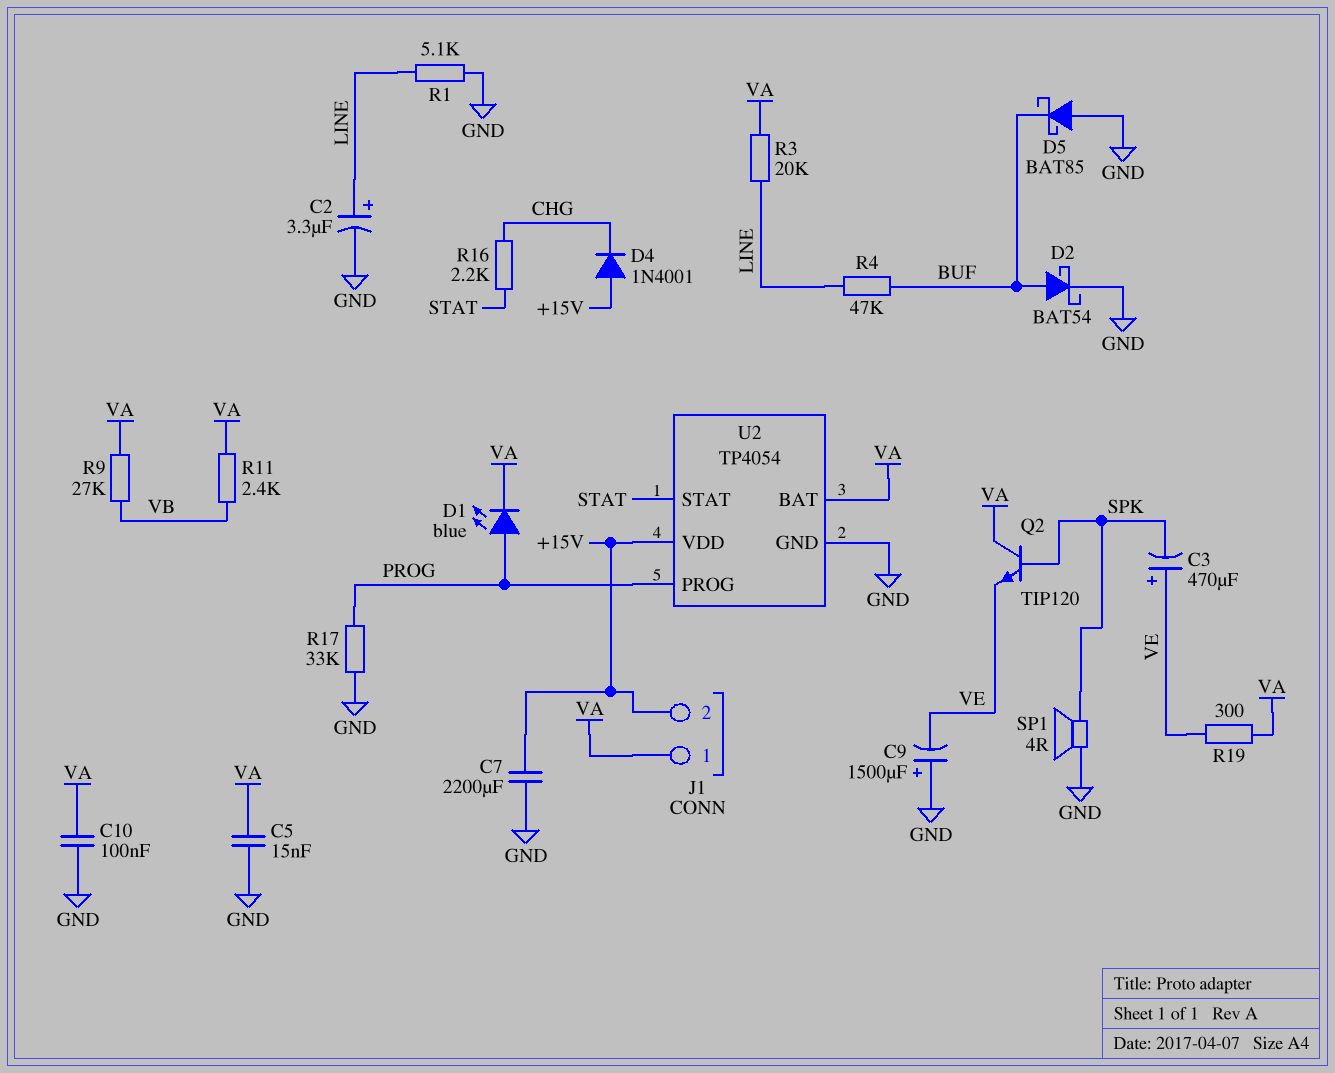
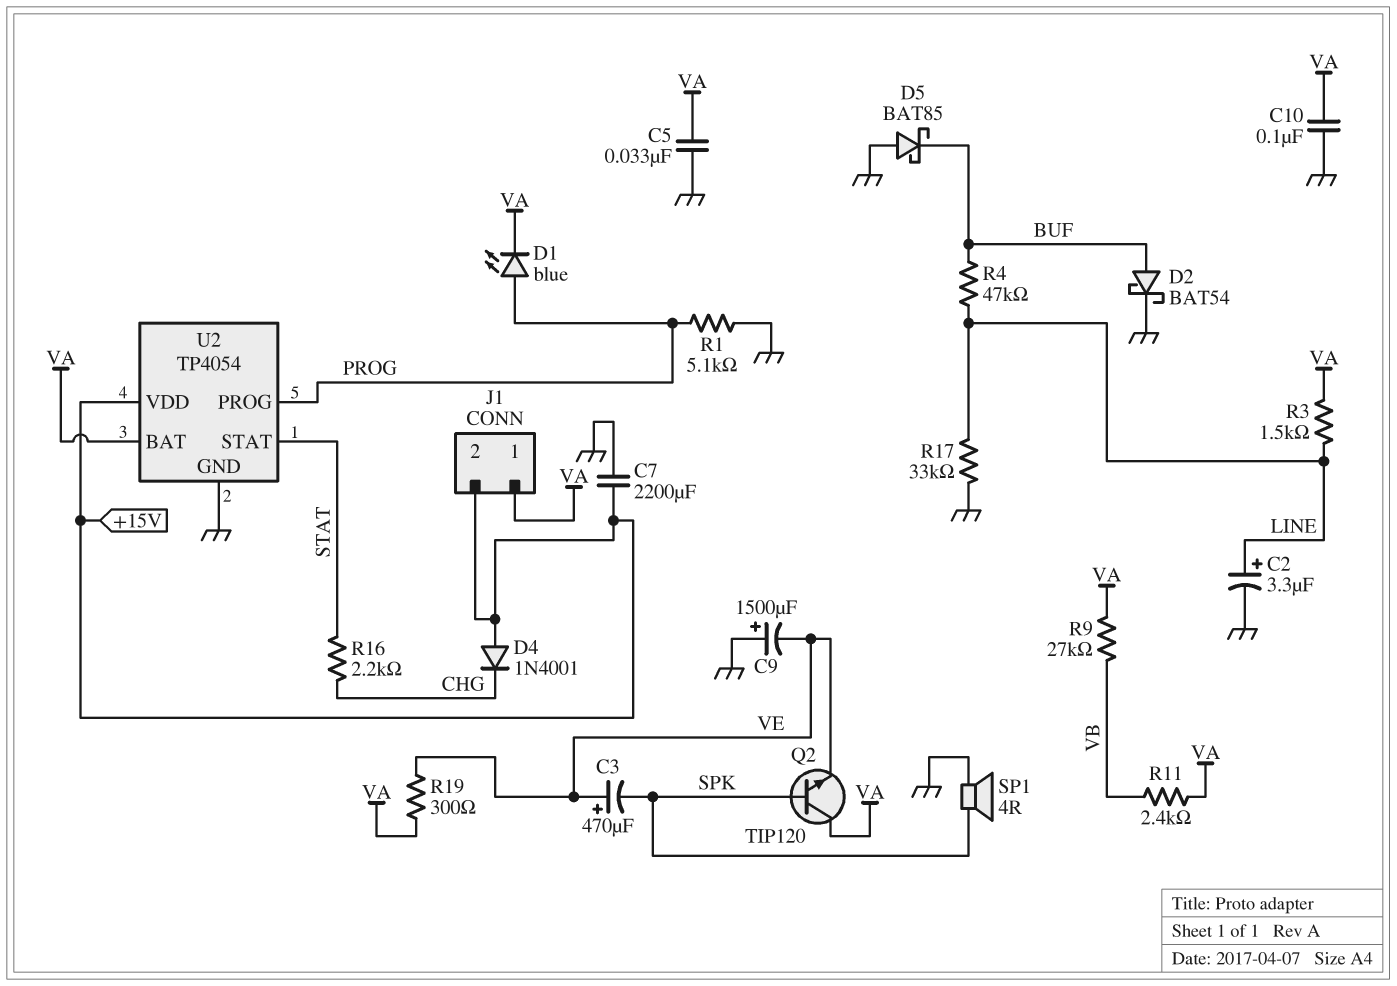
C5: 15nF (GND, VA) -> 33nF (GND, VA)
R1: 5.1k (GND, LINE) -> 5.1k (GND, PROG)
R3: 20k (LINE, VA) -> 1.5k (LINE, VA)
R17: 33k (GND, PROG) -> 33k (GND, LINE)

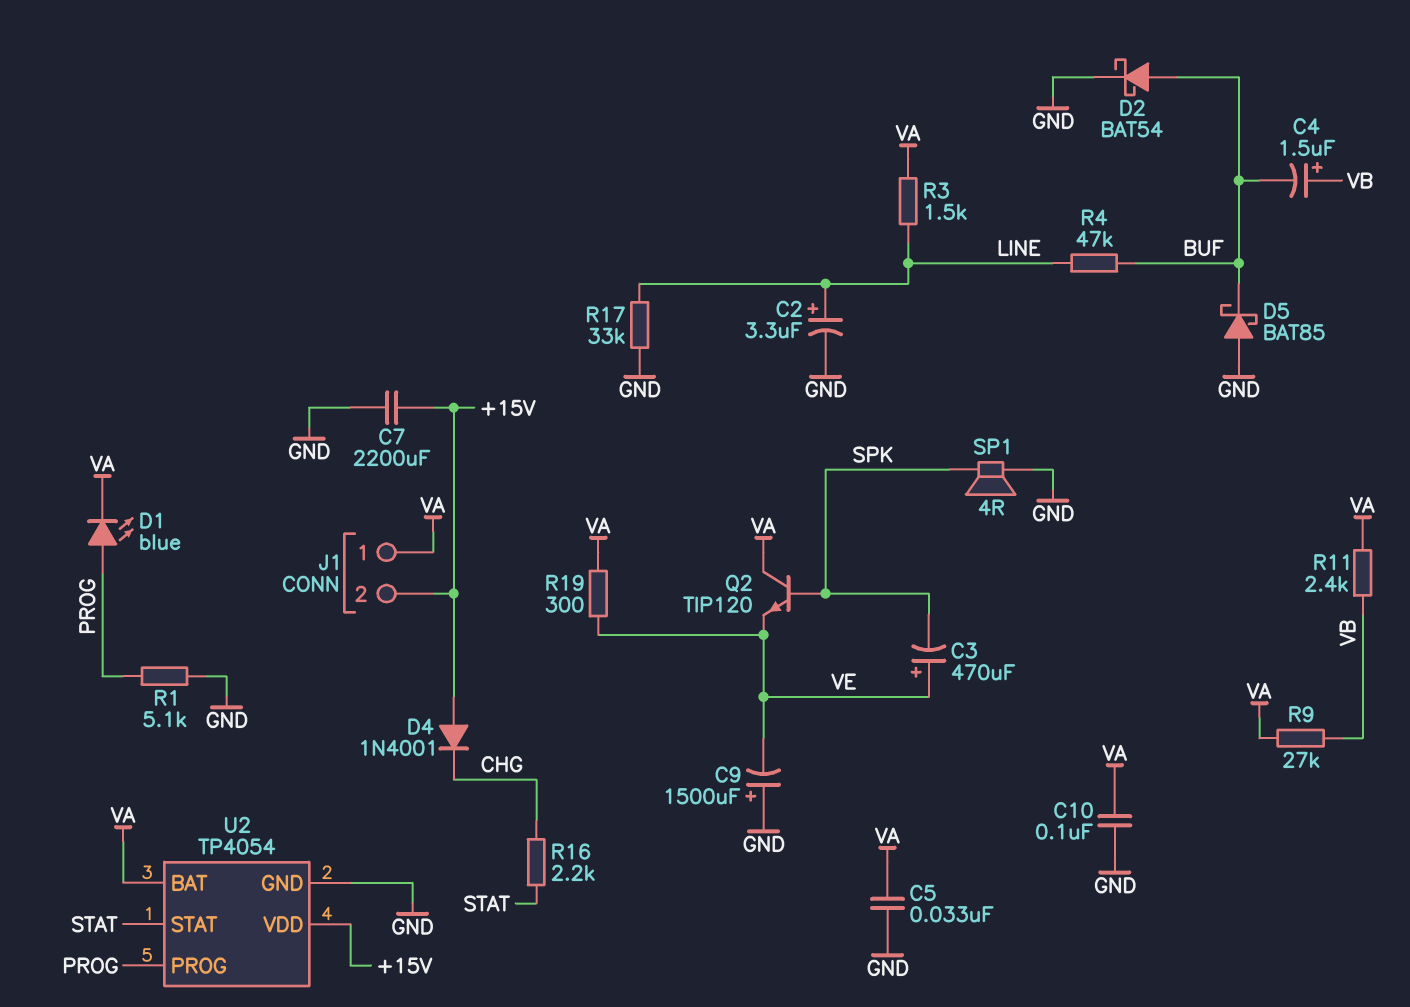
C4: none -> 1.5uF (plus VB, minus BUF)

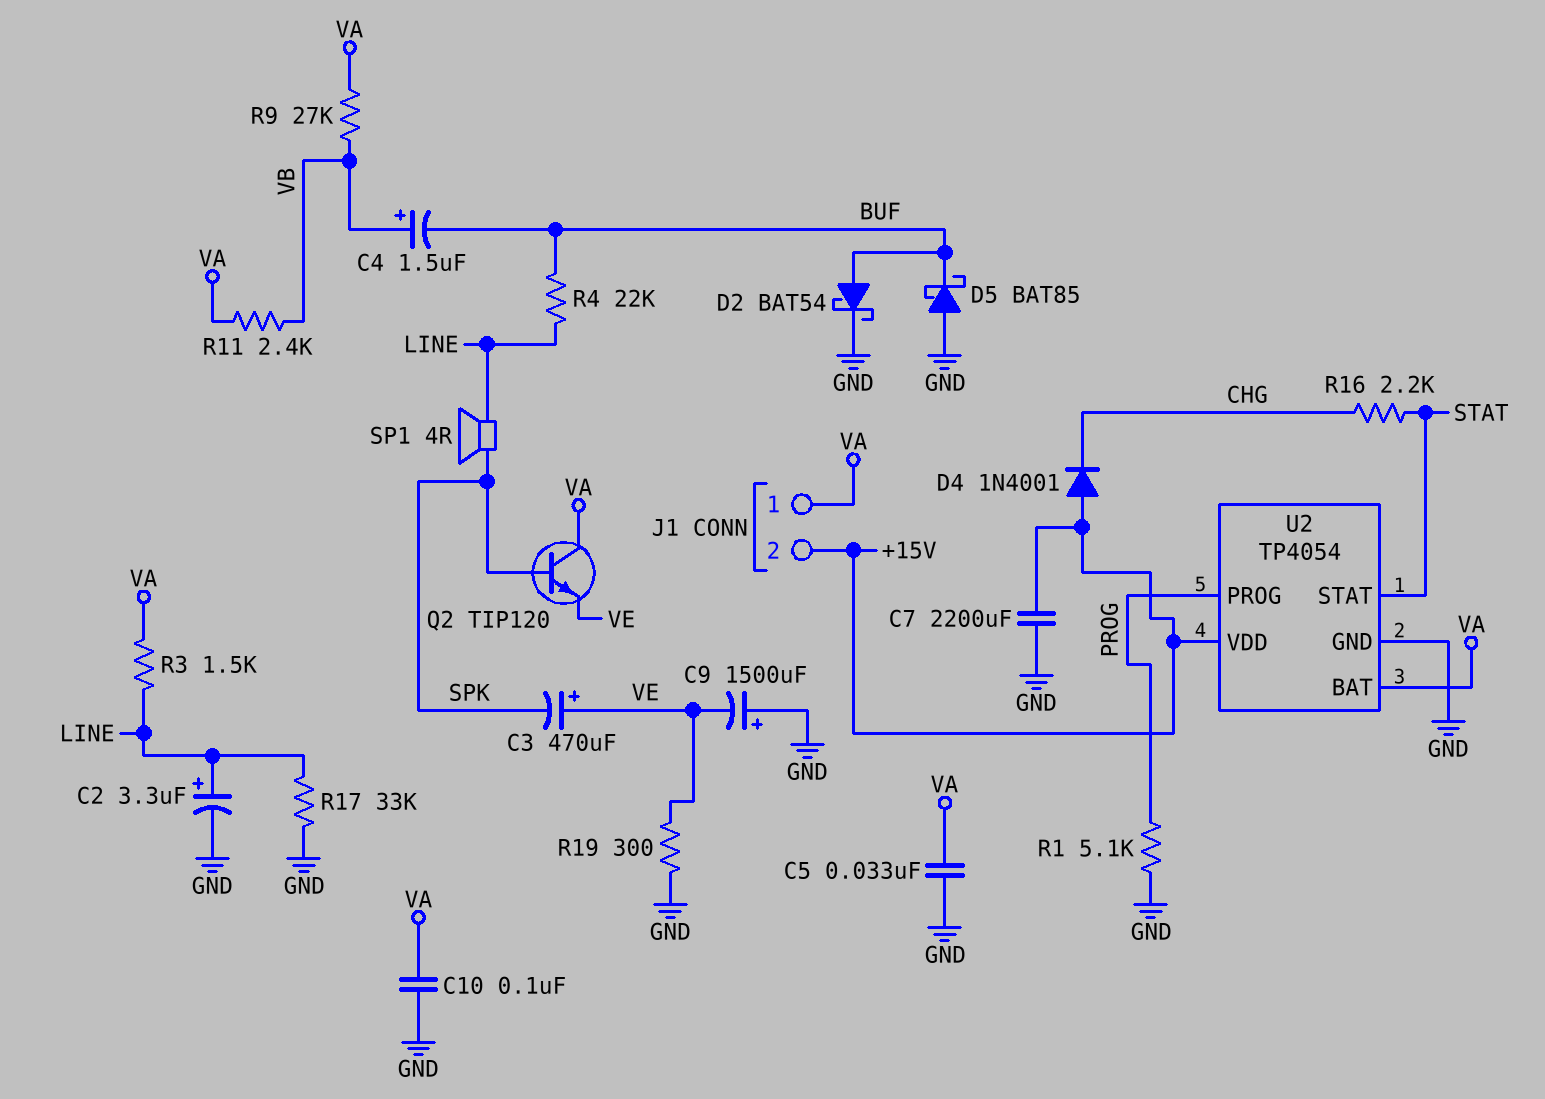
D1: LED blue (A PROG, K VA) -> none
R4: 47k (BUF, LINE) -> 22k (BUF, LINE)
R19: 300 (VA, VE) -> 300 (GND, VE)
SP1: speaker 4R (GND, SPK) -> speaker 4R (LINE, SPK)

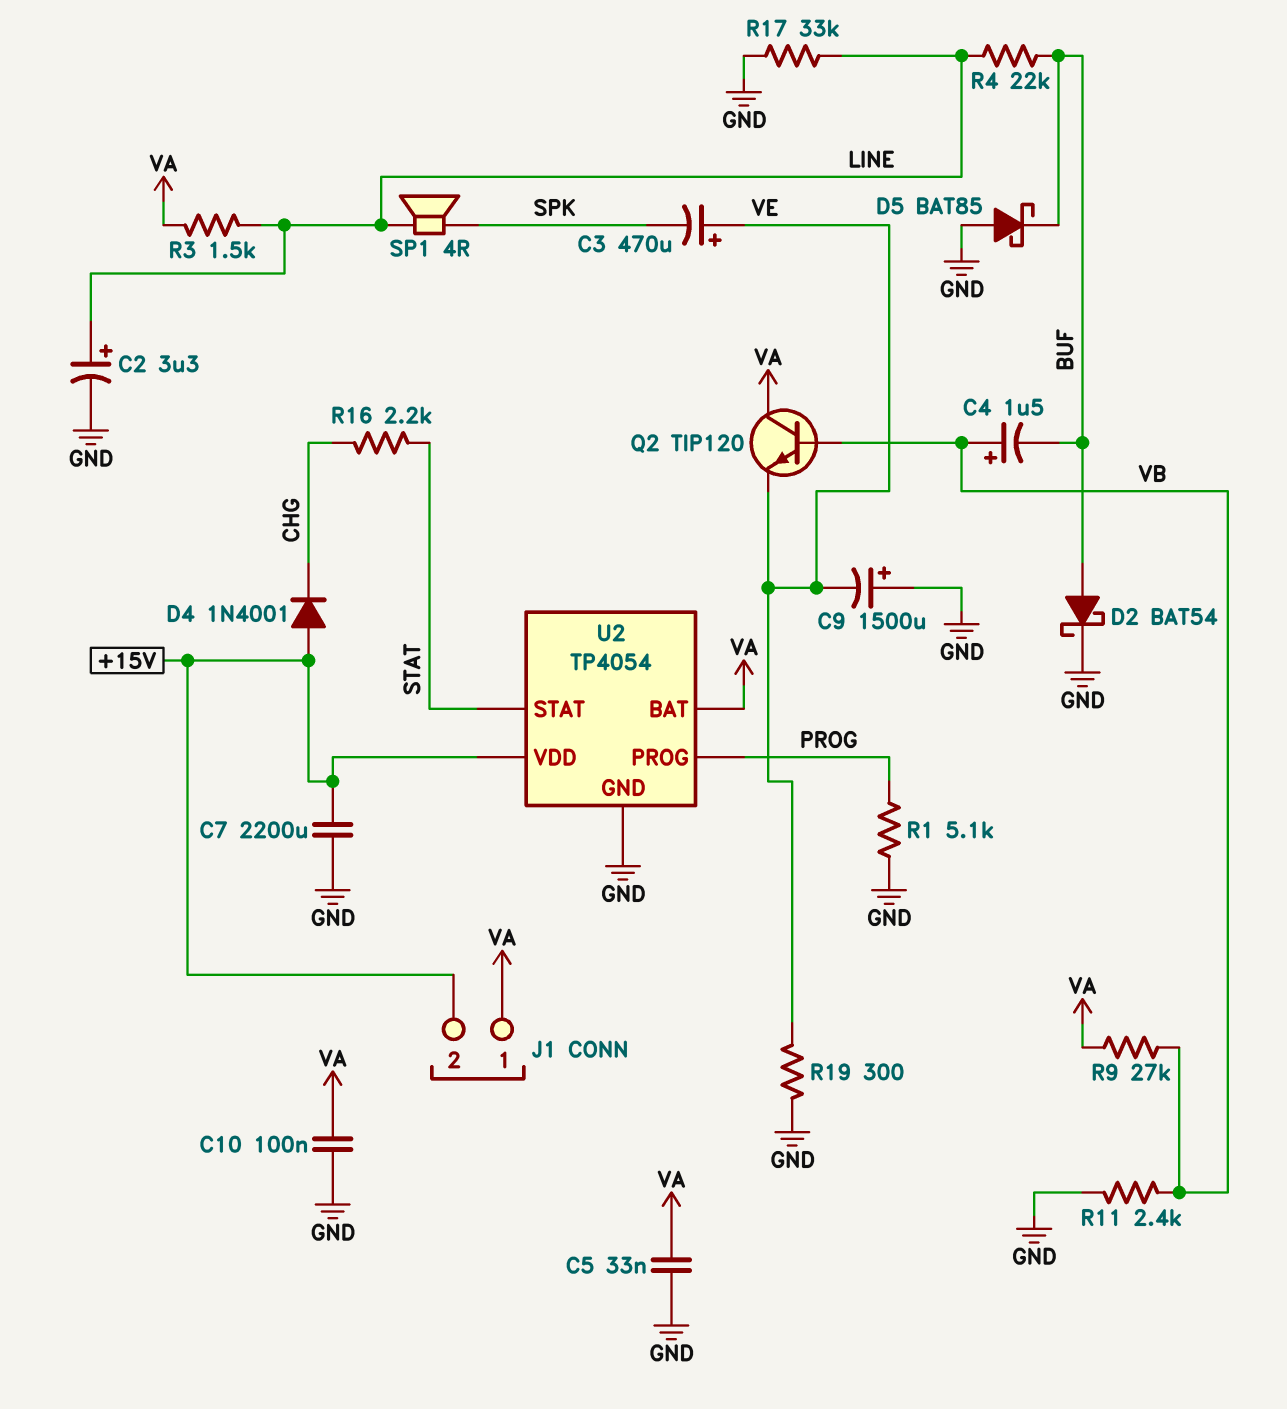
Q2: NPN TIP120 (B SPK, C VA, E VE) -> NPN TIP120 (B VB, C VA, E VE)
R11: 2.4k (VA, VB) -> 2.4k (GND, VB)

